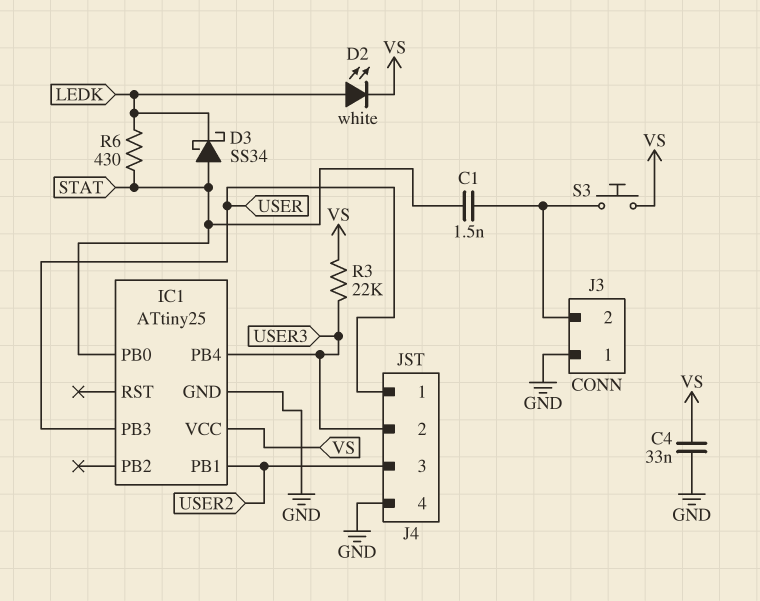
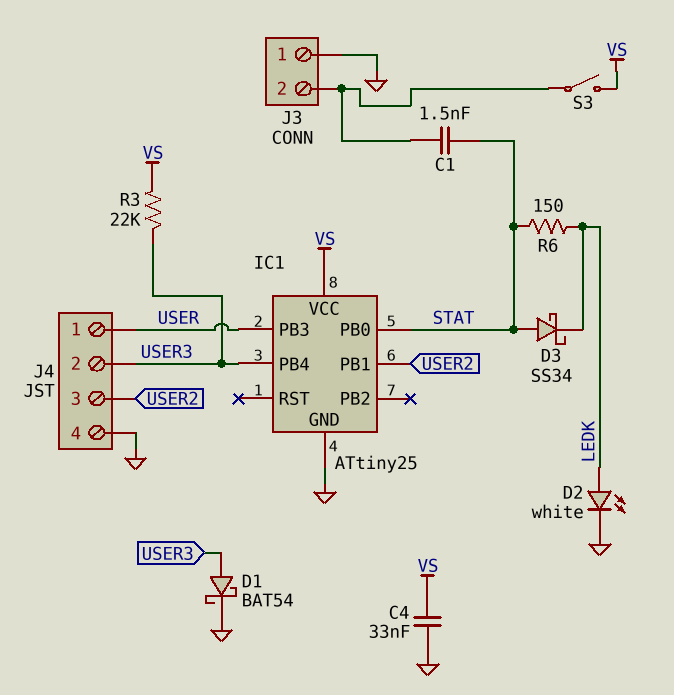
D1: none -> schottky BAT54 (A USER3, K GND)
D2: LED white (A LEDK, K VS) -> LED white (A LEDK, K GND)
R6: 430 (LEDK, STAT) -> 150 (LEDK, STAT)
S3: button (J3/2, VS) -> switch (J3/2, VS)

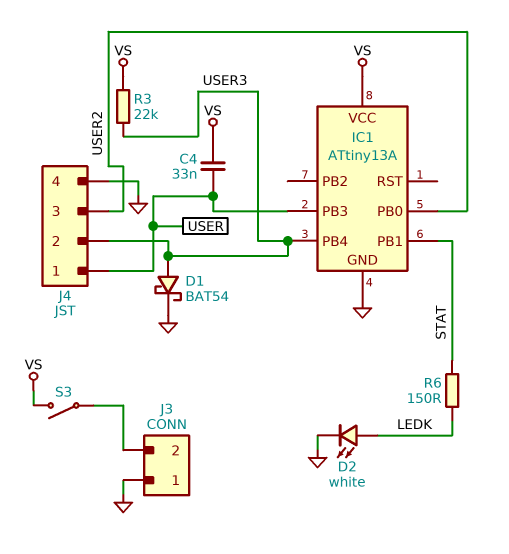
C1: 1.5nF (J3/2, STAT) -> none
C4: 33nF (GND, VS) -> 33nF (USER, VS)
D3: schottky SS34 (A STAT, K LEDK) -> none
IC1: ATtiny25 -> ATtiny13A
IC1 pin PB0: STAT -> USER2
IC1 pin PB1: USER2 -> STAT

